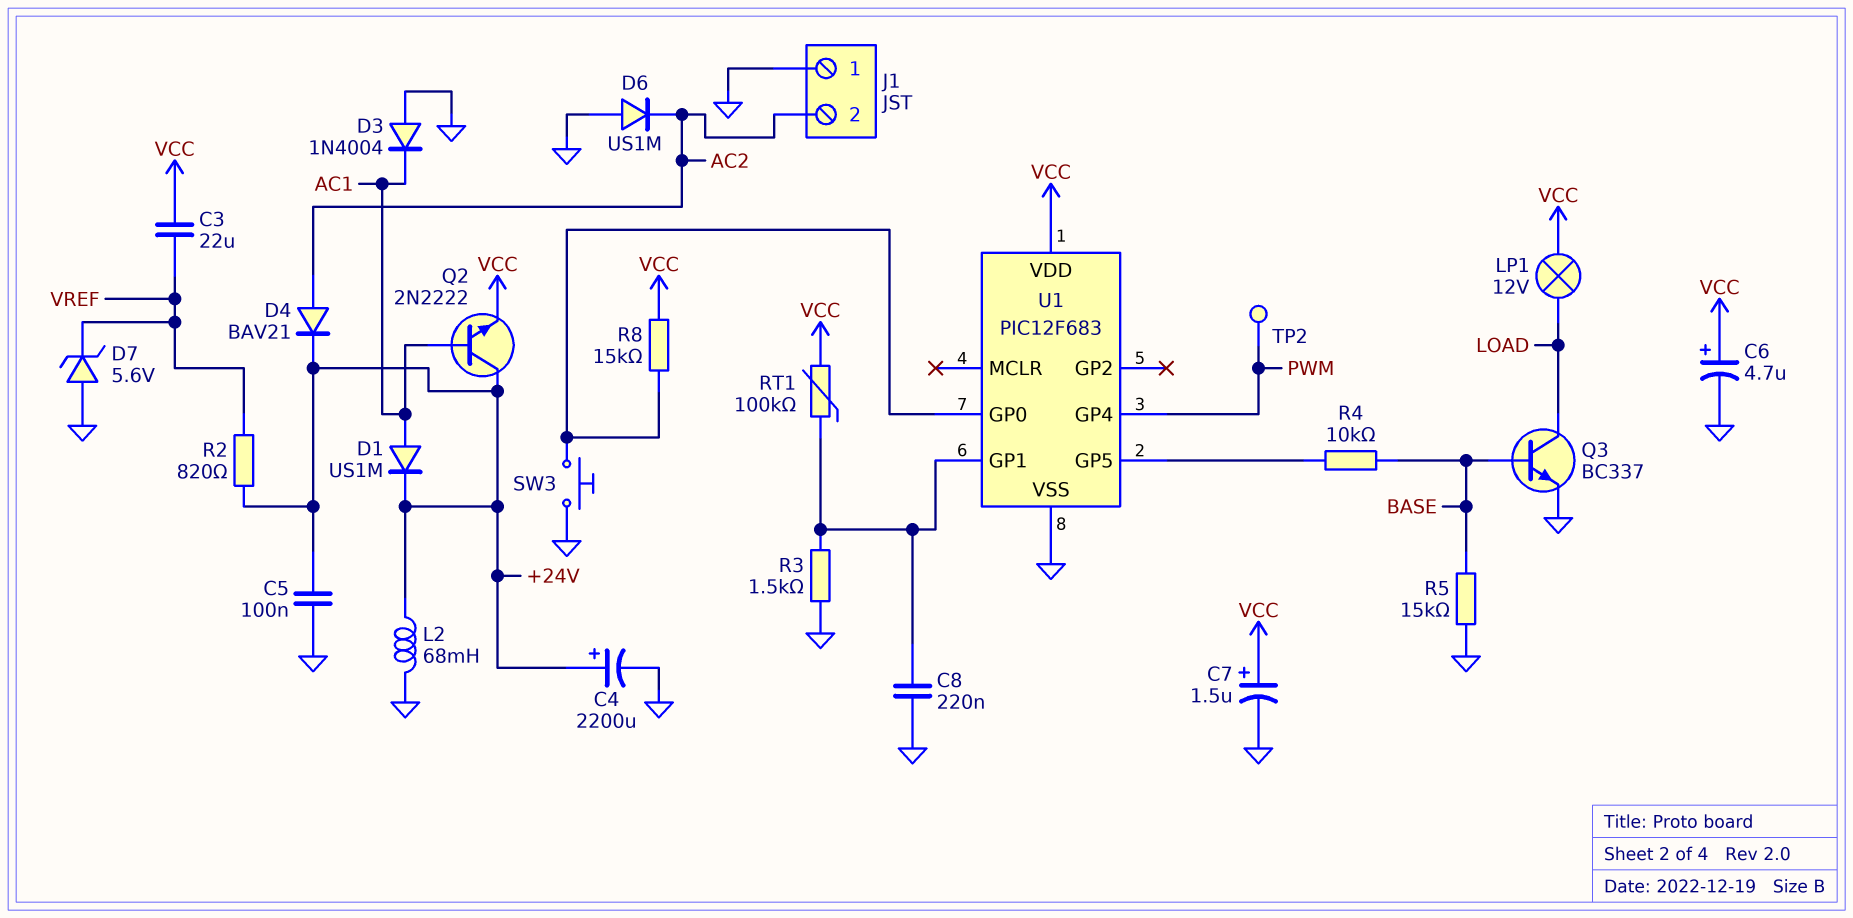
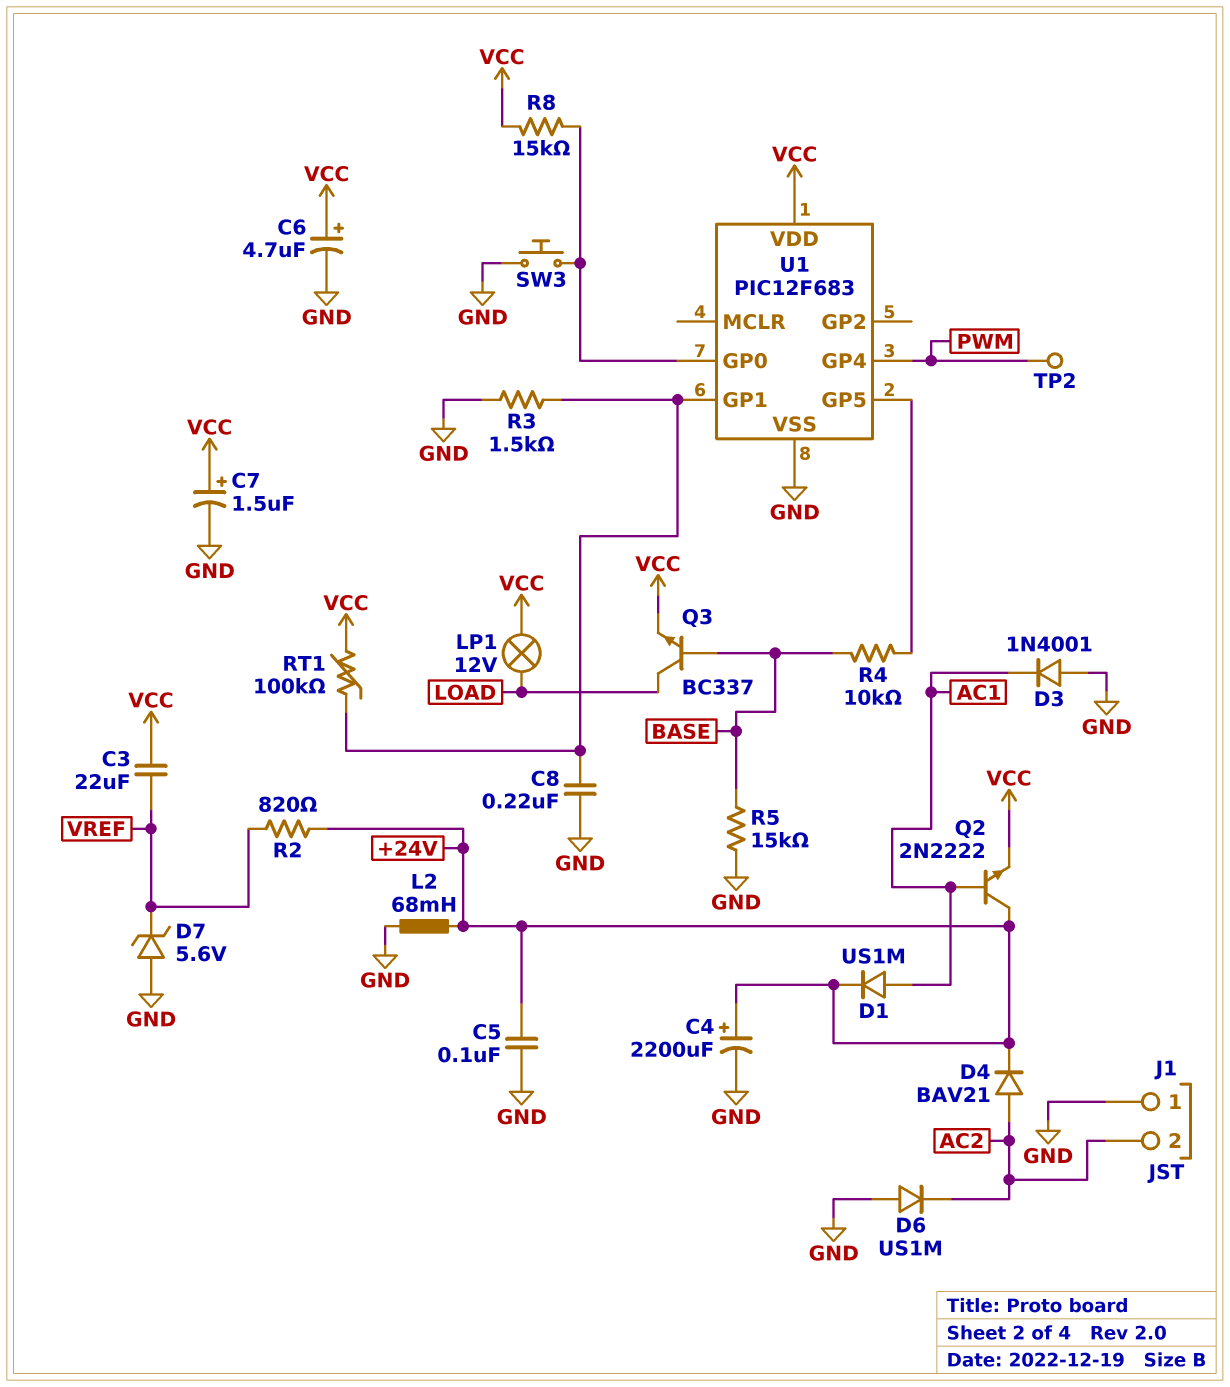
D3: diode 1N4004 (A GND, K AC1) -> diode 1N4001 (A GND, K AC1)
Q3: NPN BC337 (B BASE, C LOAD, E GND) -> NPN BC337 (B BASE, C LOAD, E VCC)

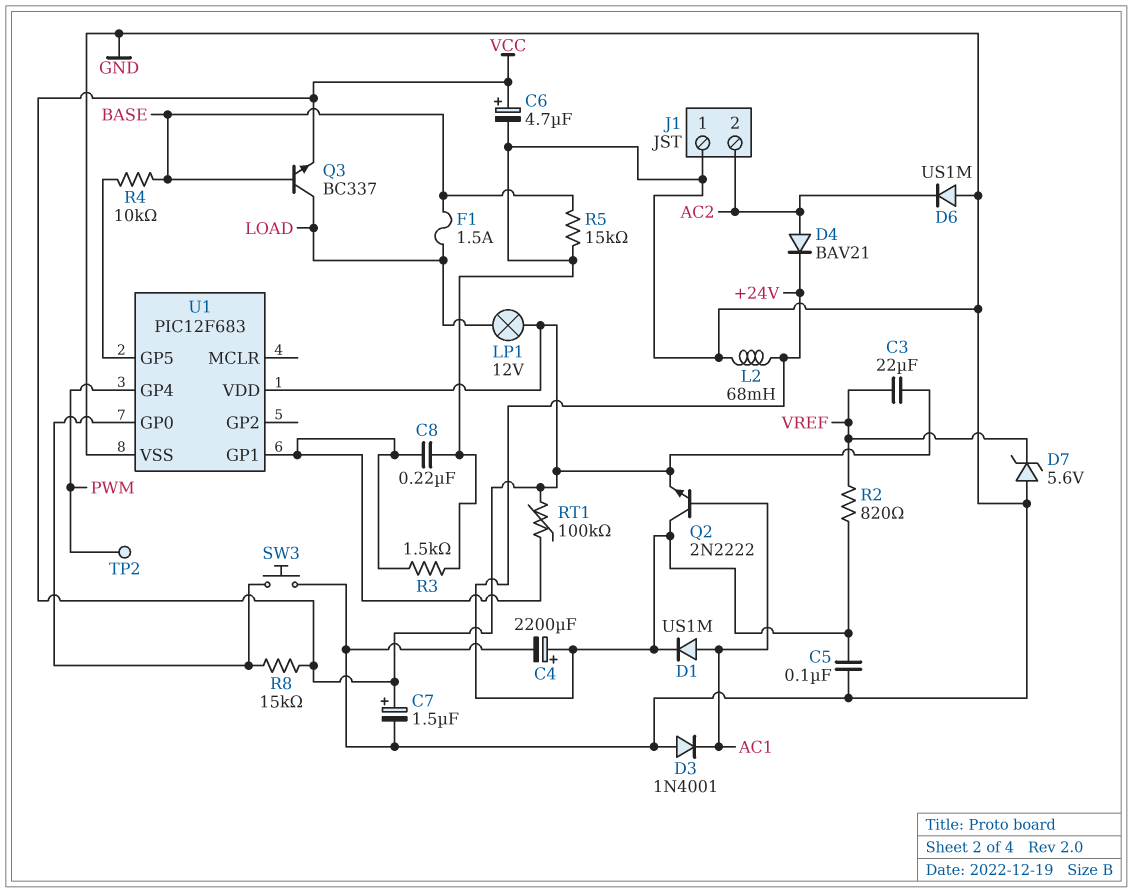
F1: none -> 1.5A (BASE, LOAD)

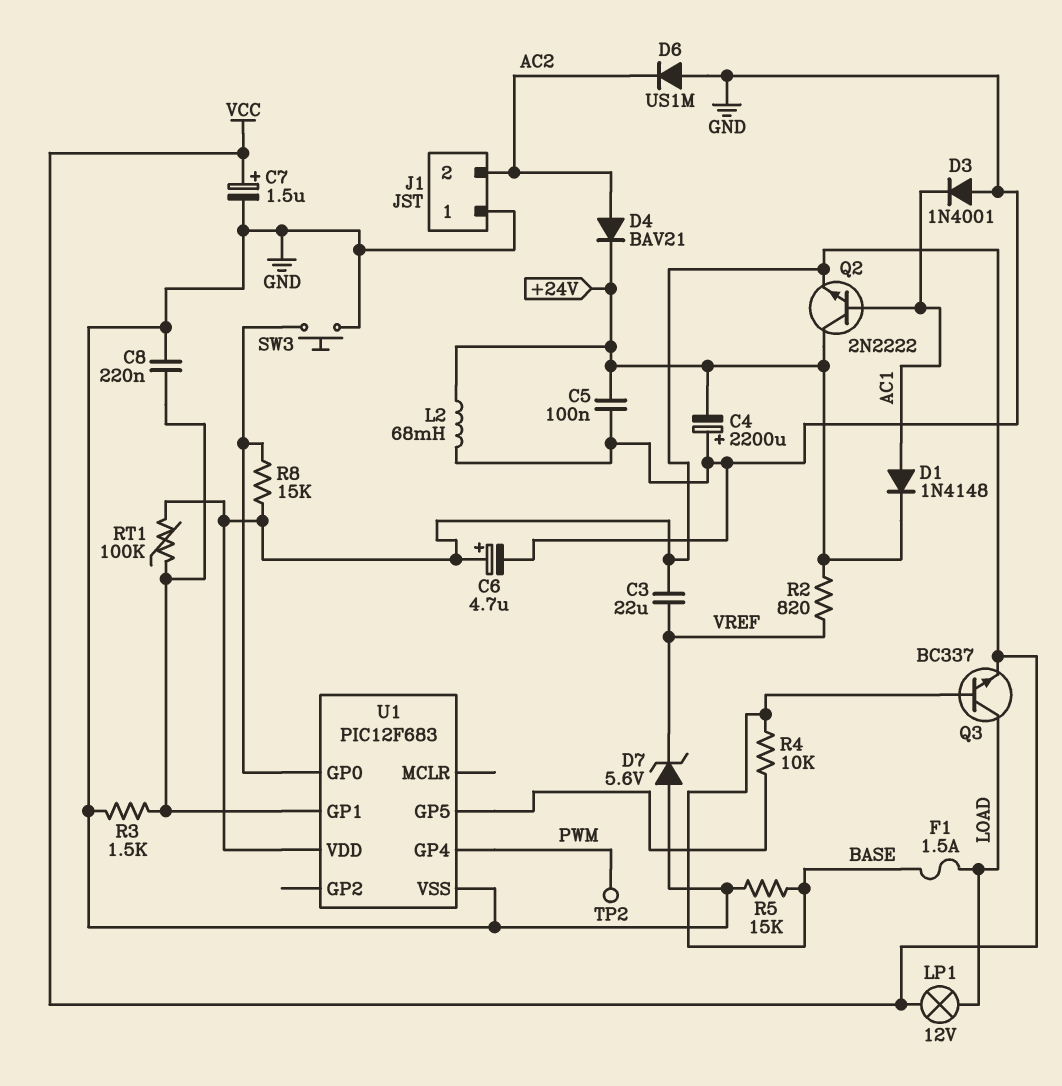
C4: 2200uF (plus +24V, minus GND) -> 2200uF (plus GND, minus +24V)
D1: diode US1M (A AC1, K +24V) -> diode 1N4148 (A AC1, K +24V)

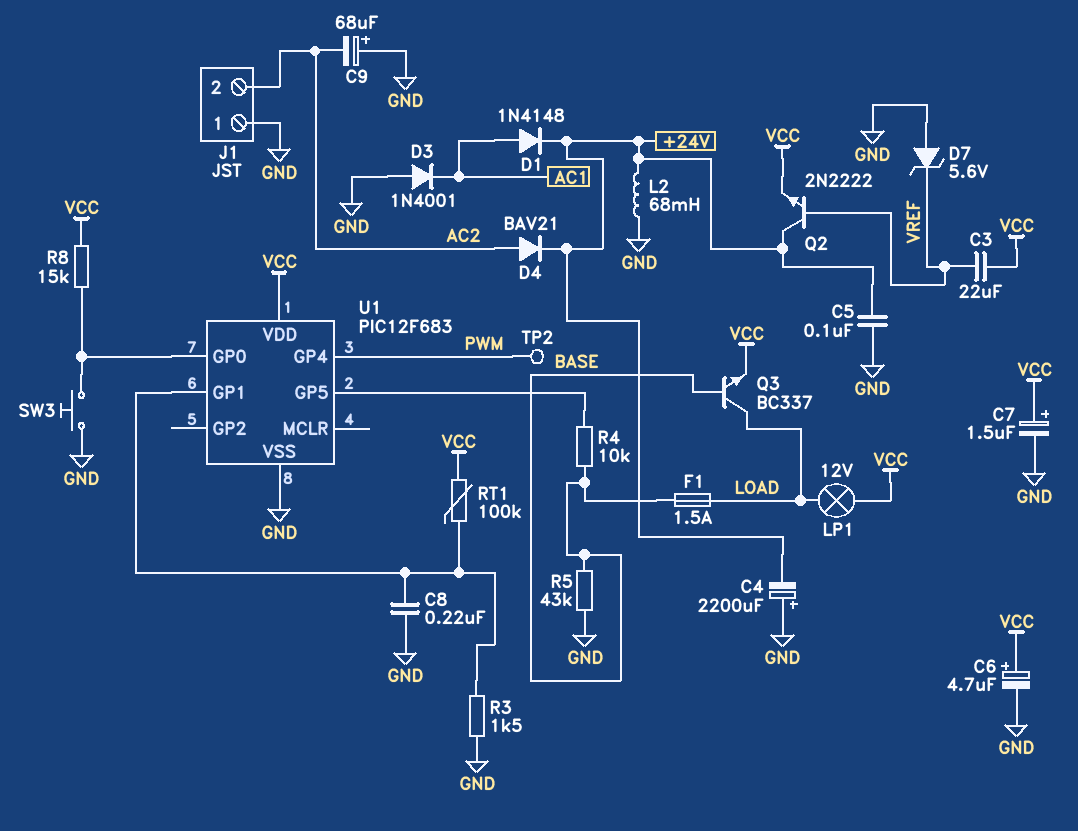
C9: none -> 68uF (plus GND, minus AC2)
D6: diode US1M (A GND, K AC2) -> none
Q2: NPN 2N2222 (B AC1, C +24V, E VCC) -> NPN 2N2222 (B VREF, C +24V, E VCC)
R2: 820 (+24V, VREF) -> none
R5: 15k (BASE, GND) -> 43k (BASE, GND)

